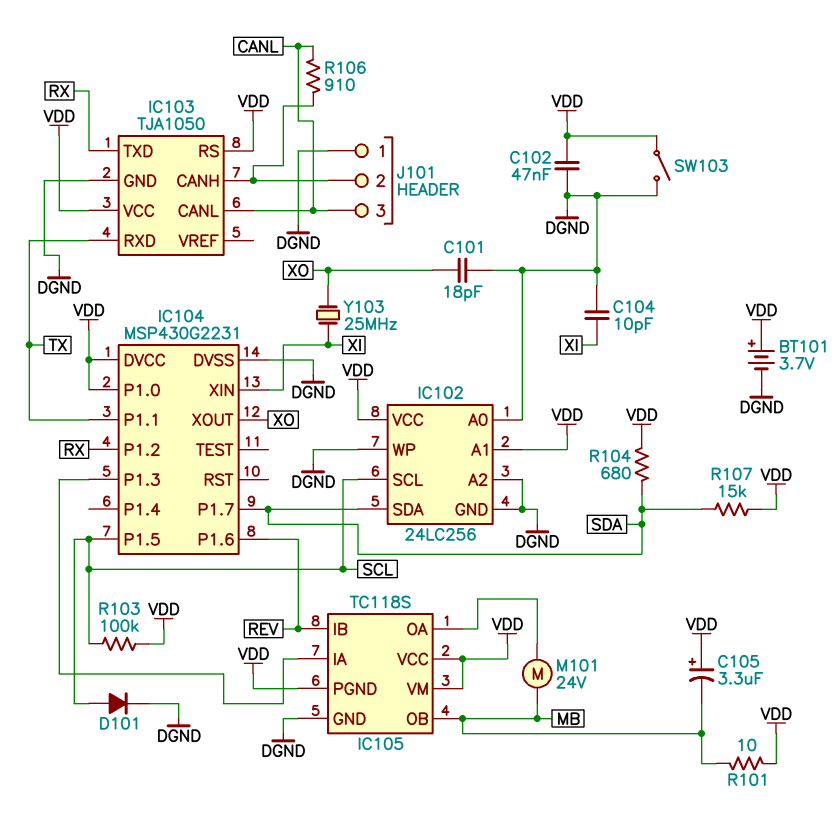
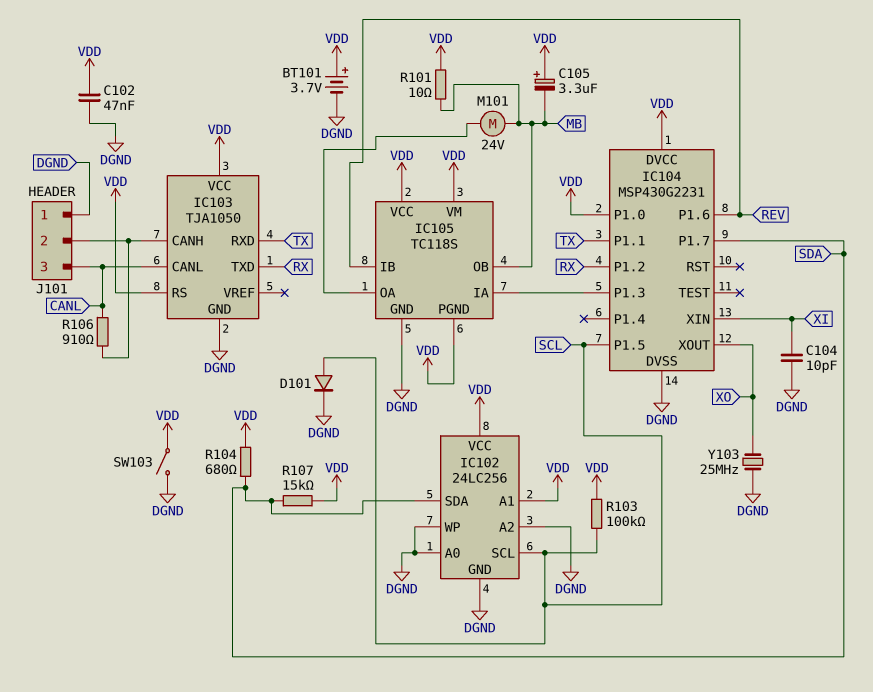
C101: 18pF (DGND, XO) -> none
Y103: 25MHz (XI, XO) -> 25MHz (DGND, XO)

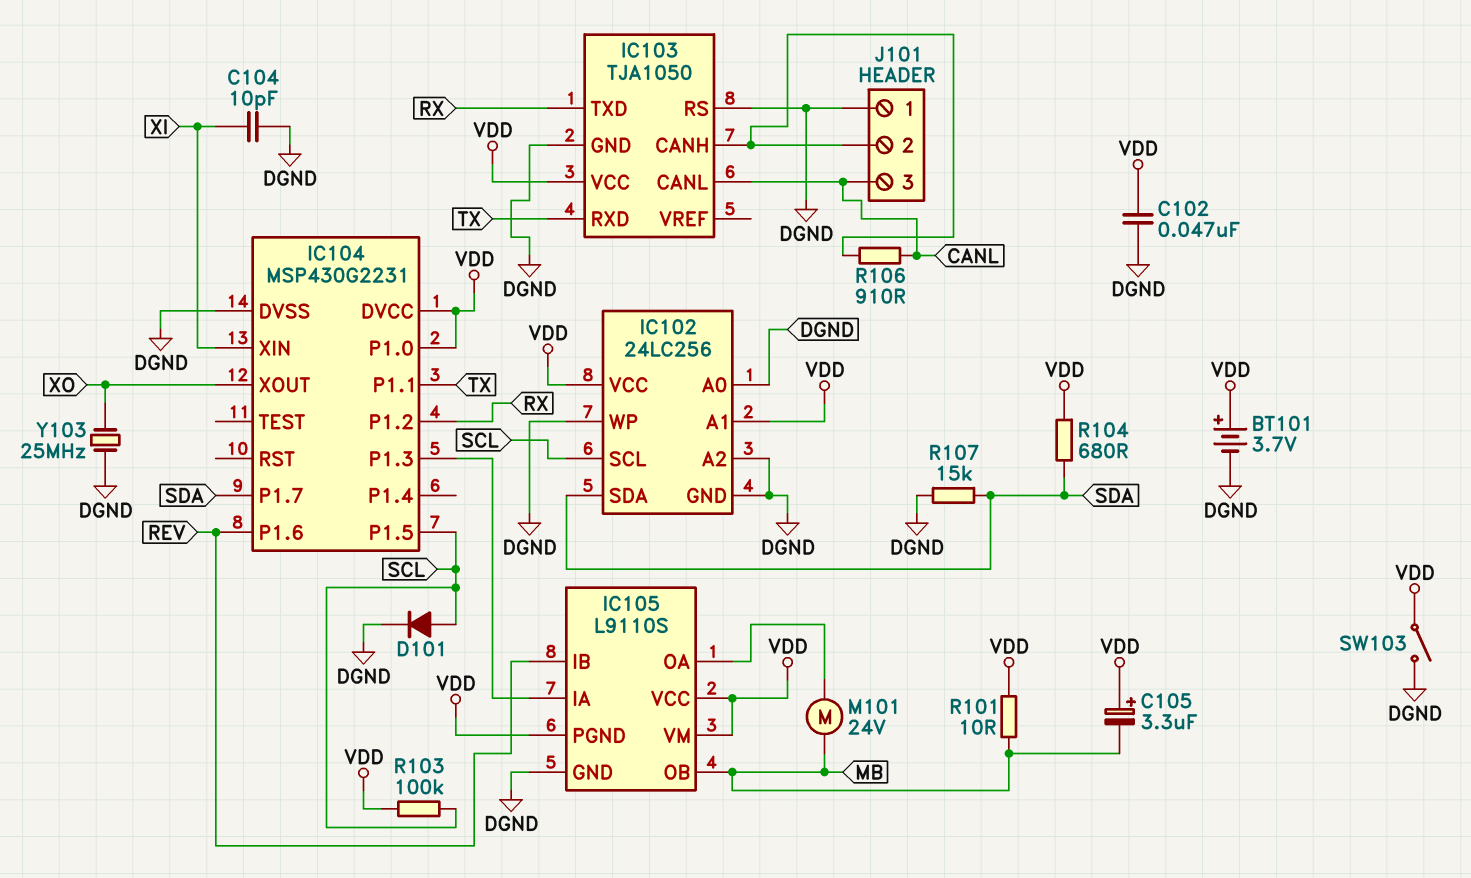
IC103 pin RS: VDD -> DGND
IC105: TC118S -> L9110S
R107: 15k (SDA, VDD) -> 15k (DGND, SDA)

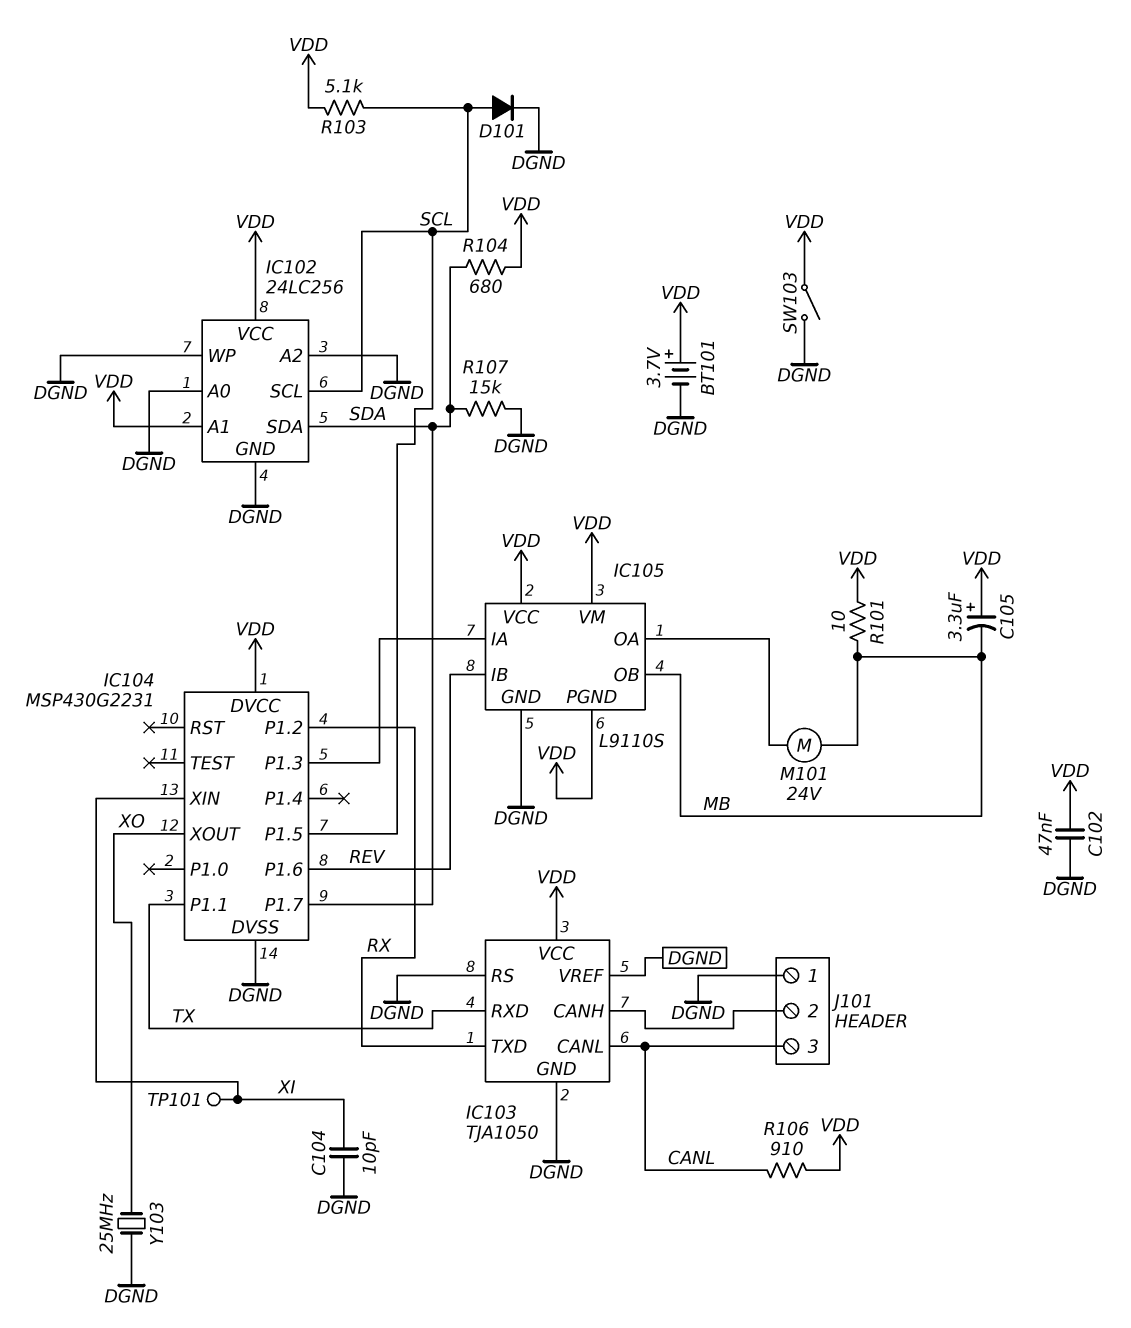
IC103 pin VREF: none -> DGND
IC104 pin P1.0: VDD -> none
R103: 100k (SCL, VDD) -> 5.1k (SCL, VDD)
R106: 910 (CANL, IC103/CANH) -> 910 (CANL, VDD)
TP101: none -> test point (XI)

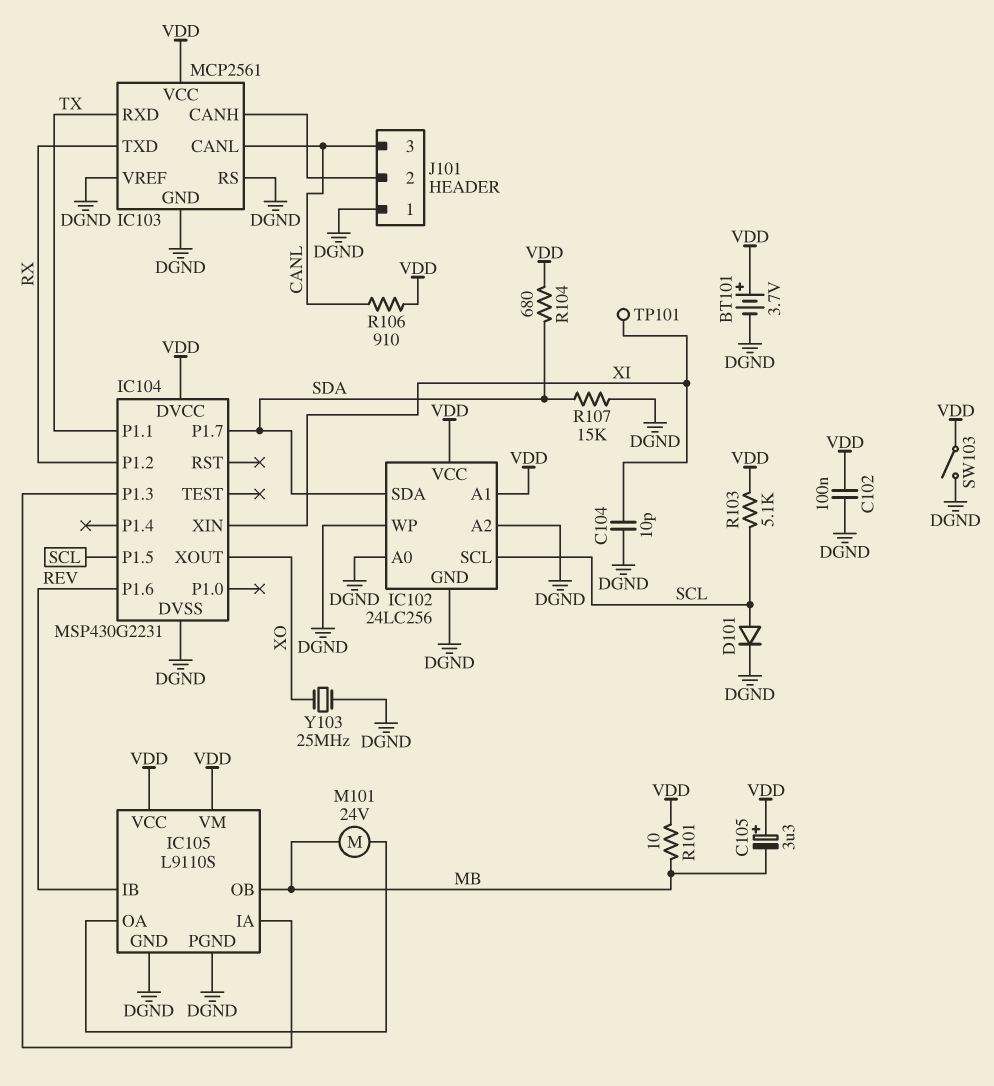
C102: 47nF (DGND, VDD) -> 100nF (DGND, VDD)
IC103: TJA1050 -> MCP2561
IC105 pin PGND: VDD -> DGND

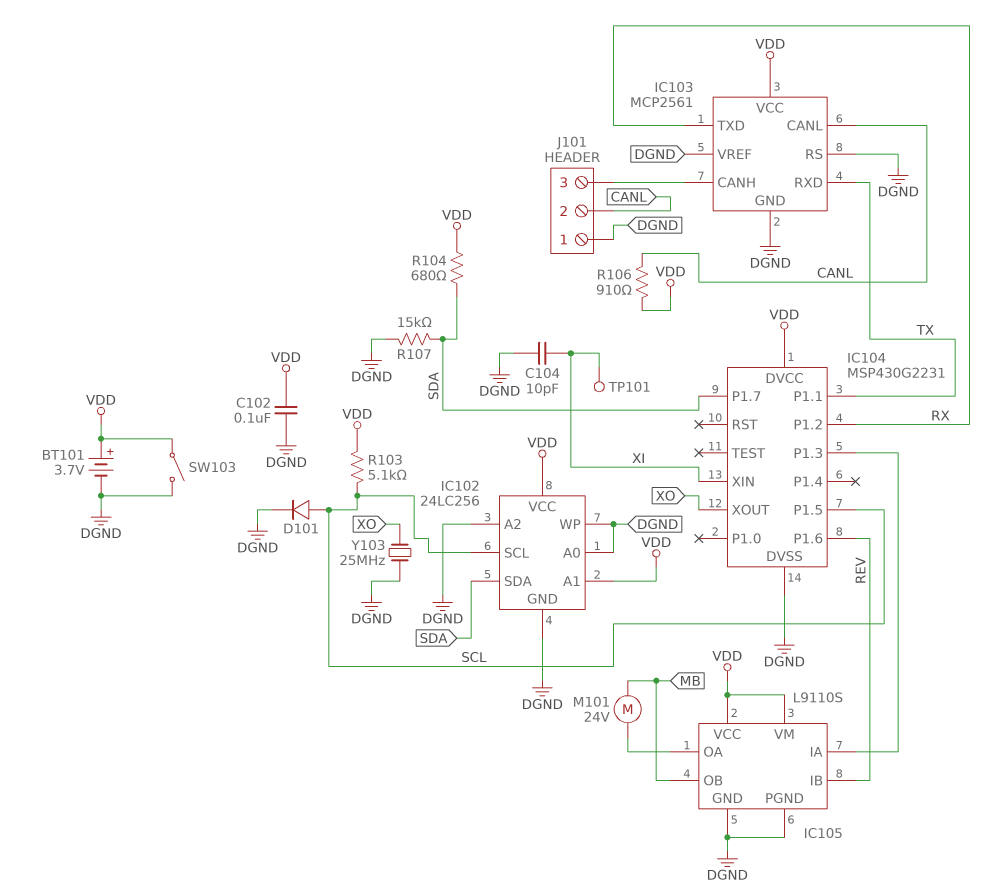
C105: 3.3uF (plus VDD, minus MB) -> none
J101 pin 2: IC103/CANH -> CANL
J101 pin 3: CANL -> IC103/CANH
R101: 10 (MB, VDD) -> none

